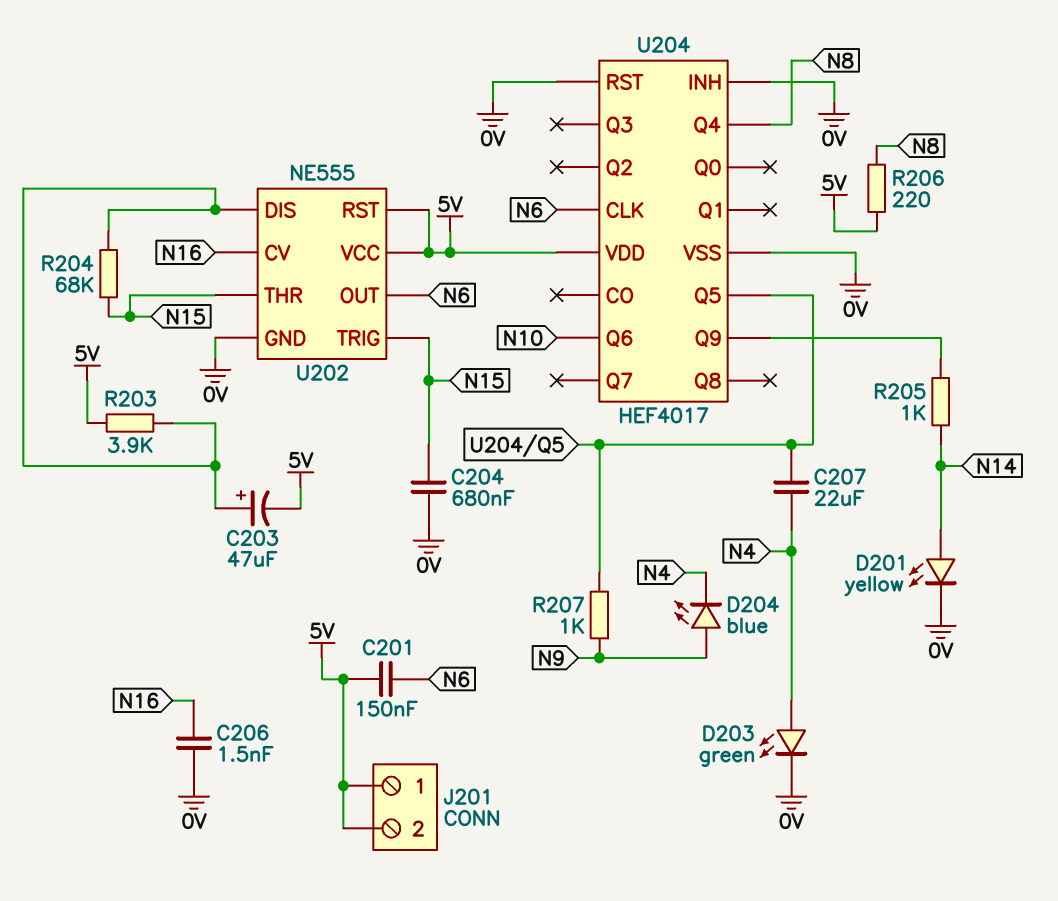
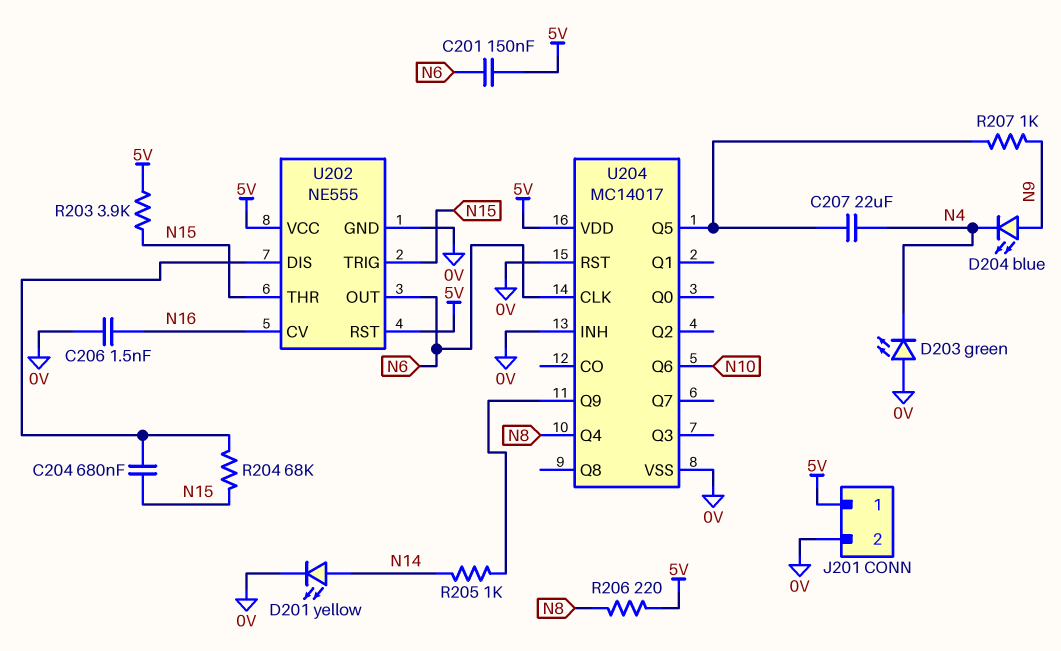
C203: 47uF (plus U202/DIS, minus 5V) -> none
C204: 680nF (0V, N15) -> 680nF (N15, U202/DIS)
D203: LED green (A N4, K 0V) -> LED green (A 0V, K N4)
J201 pin 2: 5V -> 0V
R203: 3.9k (5V, U202/DIS) -> 3.9k (5V, N15)
U204: HEF4017 -> MC14017

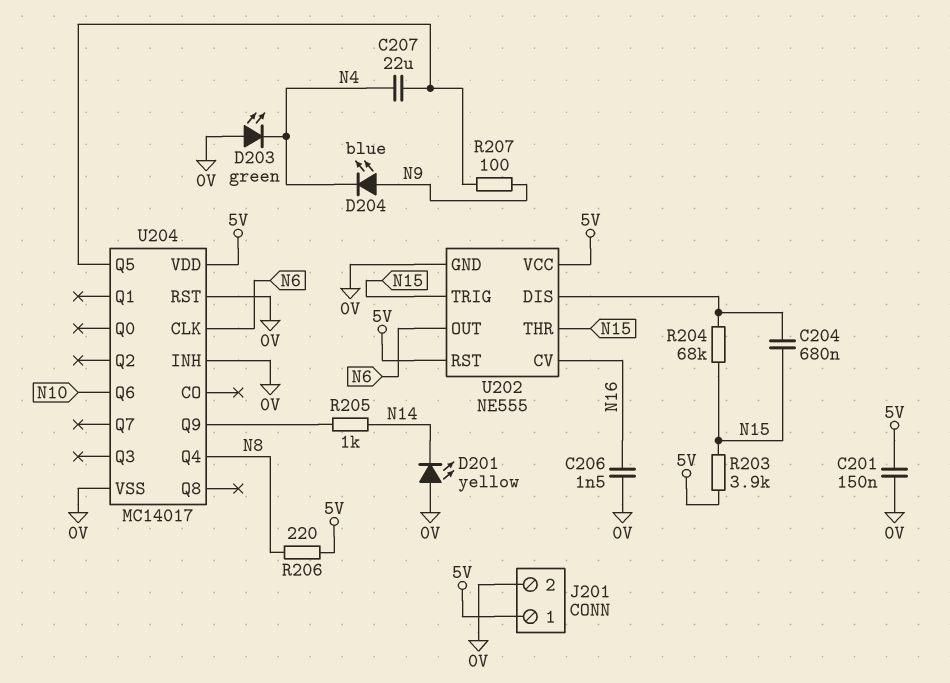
C201: 150nF (5V, N6) -> 150nF (0V, 5V)
D201: LED yellow (A N14, K 0V) -> LED yellow (A 0V, K N14)
R207: 1k (N9, U204/Q5) -> 100 (N9, U204/Q5)

